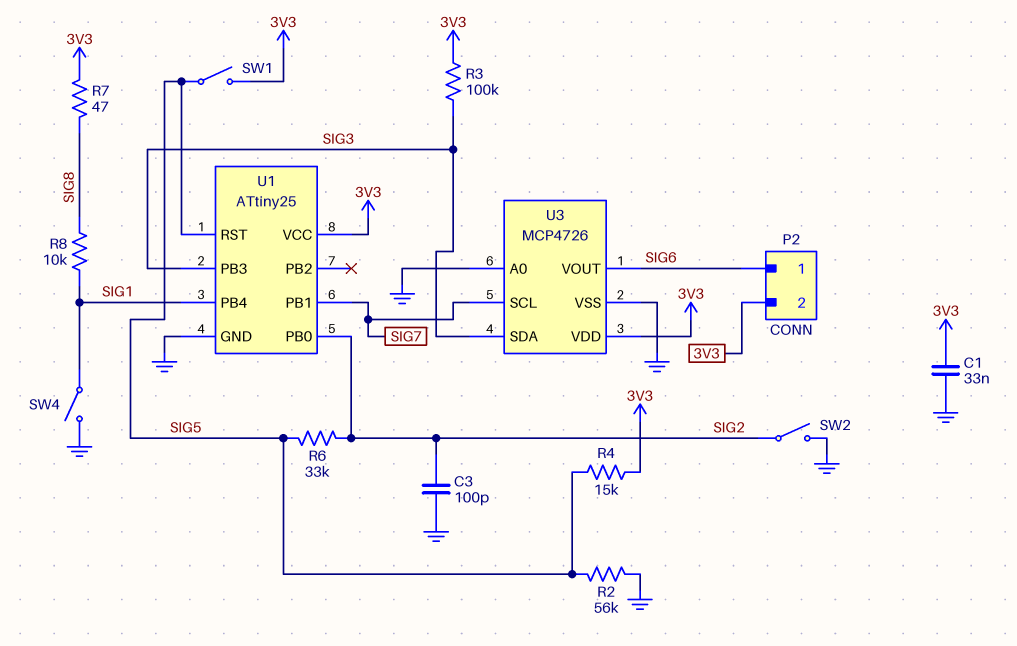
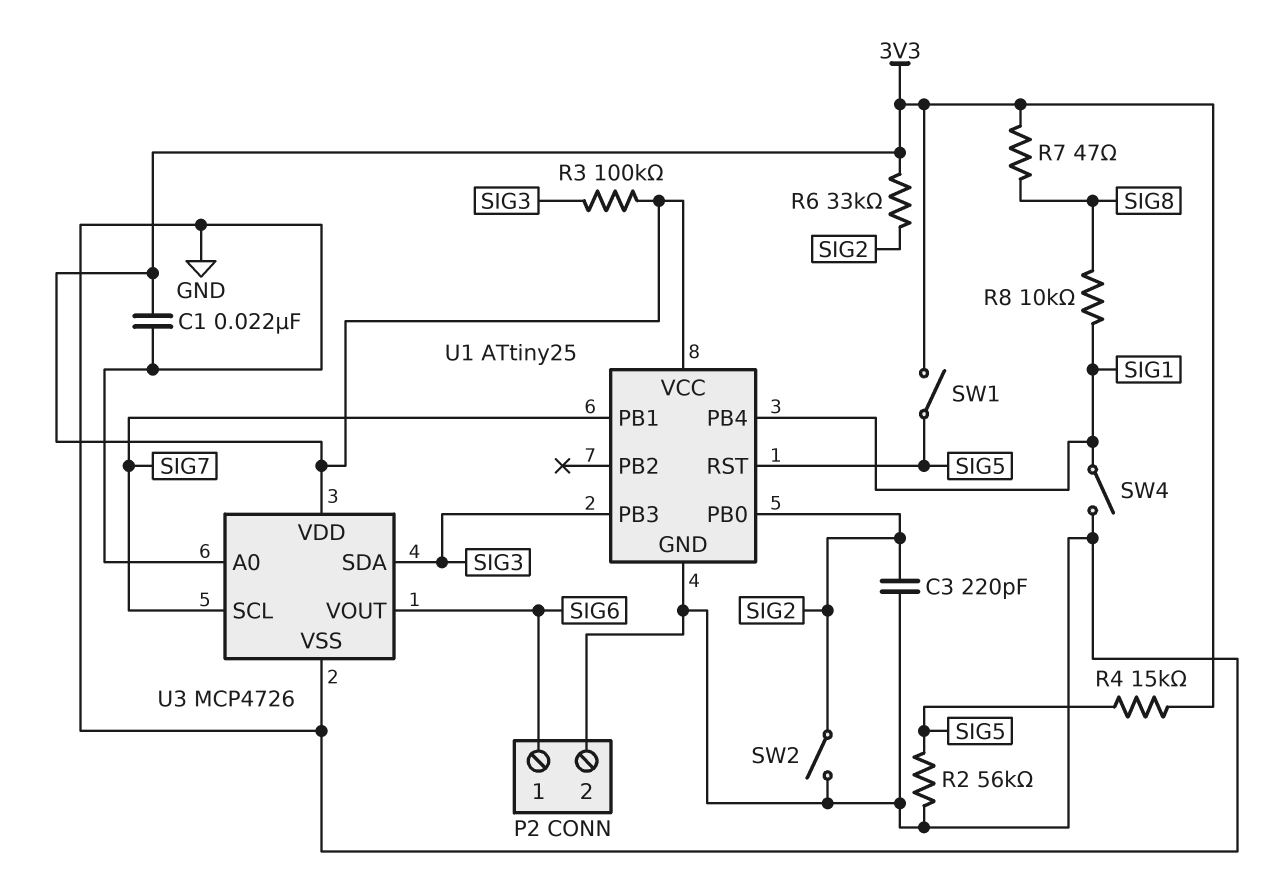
C1: 33nF (3V3, GND) -> 22nF (3V3, GND)
C3: 100pF (GND, SIG2) -> 220pF (GND, SIG2)
P2 pin 2: 3V3 -> GND
R6: 33k (SIG2, SIG5) -> 33k (3V3, SIG2)

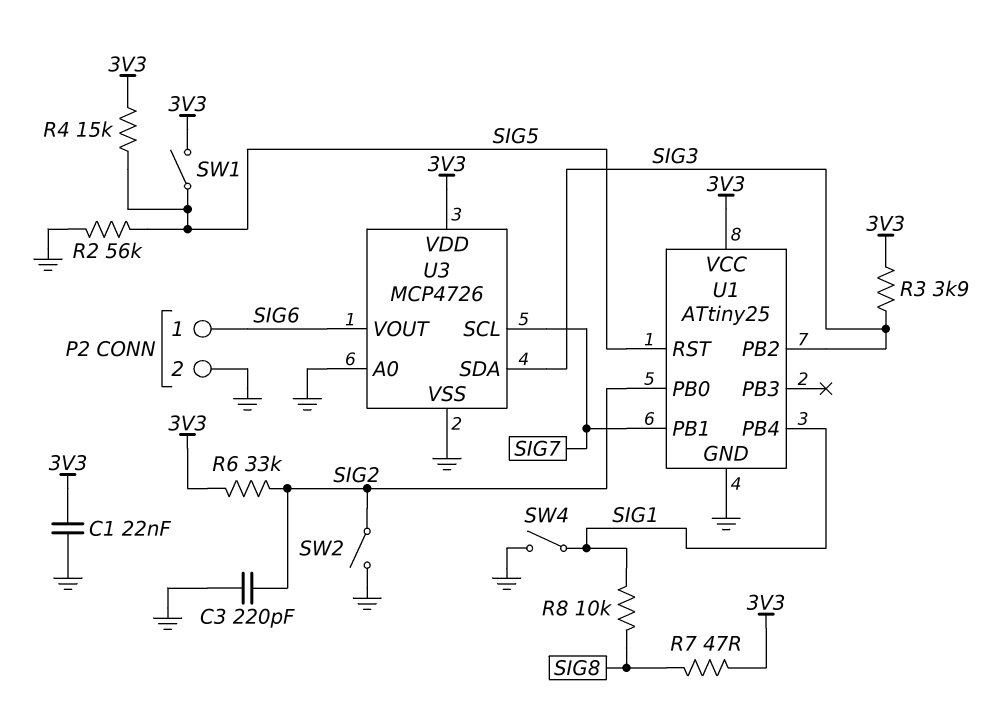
R3: 100k (3V3, SIG3) -> 3.9k (3V3, SIG3)
U1 pin PB2: none -> SIG3
U1 pin PB3: SIG3 -> none

